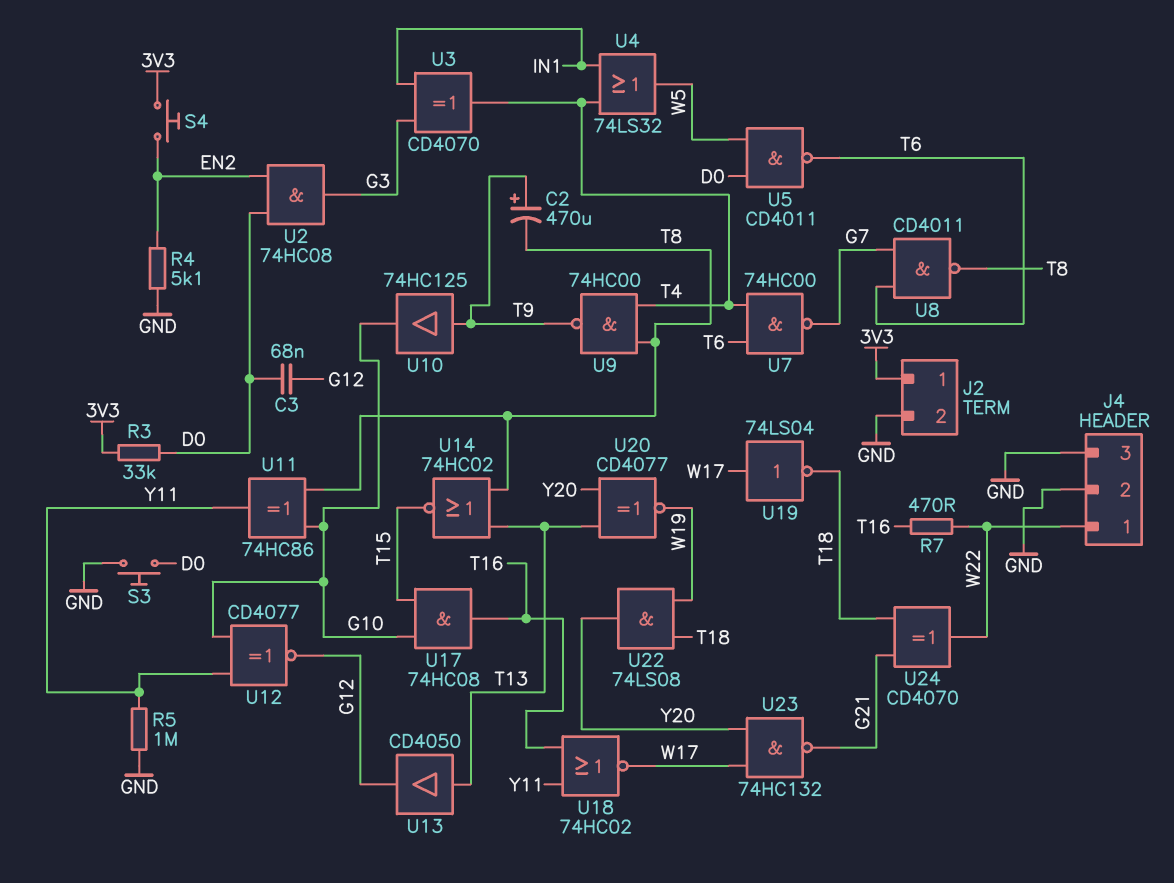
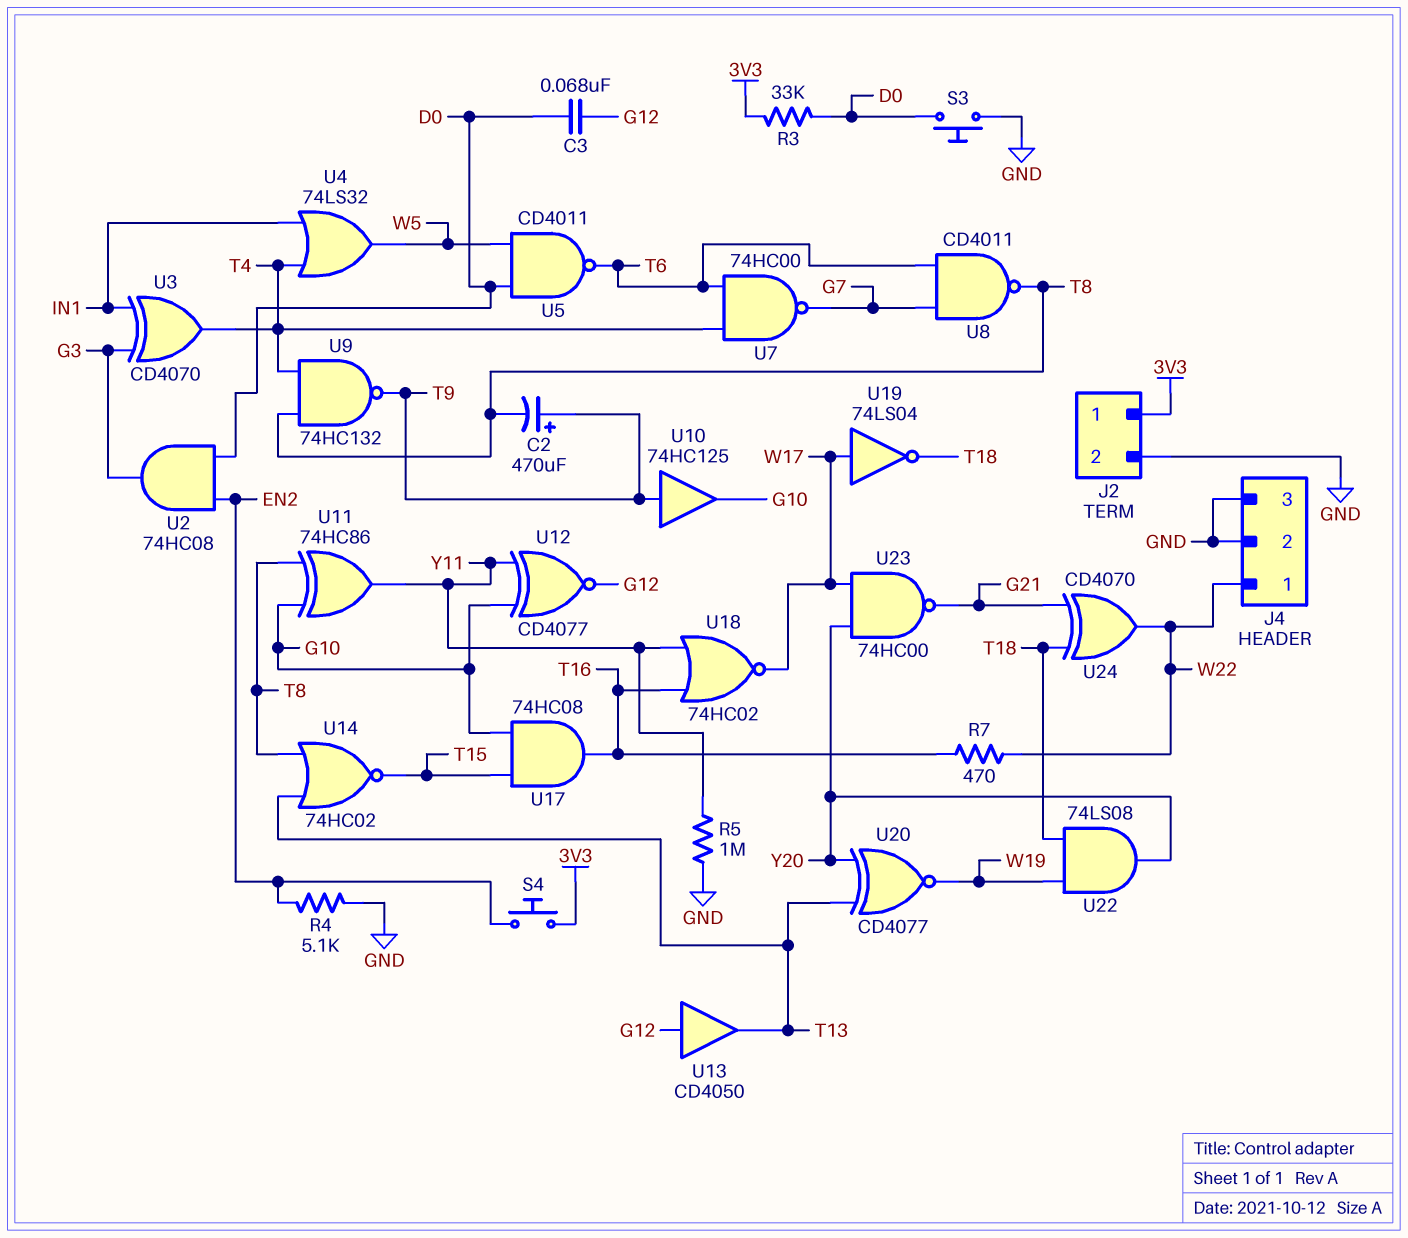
U9: NAND 74HC00 (in T4, in T8, out T9) -> NAND 74HC132 (in T4, in T8, out T9)
U13: buffer CD4050 (in T13, out G12) -> buffer CD4050 (in G12, out T13)
U23: NAND 74HC132 (in W17, in Y20, out G21) -> NAND 74HC00 (in W17, in Y20, out G21)

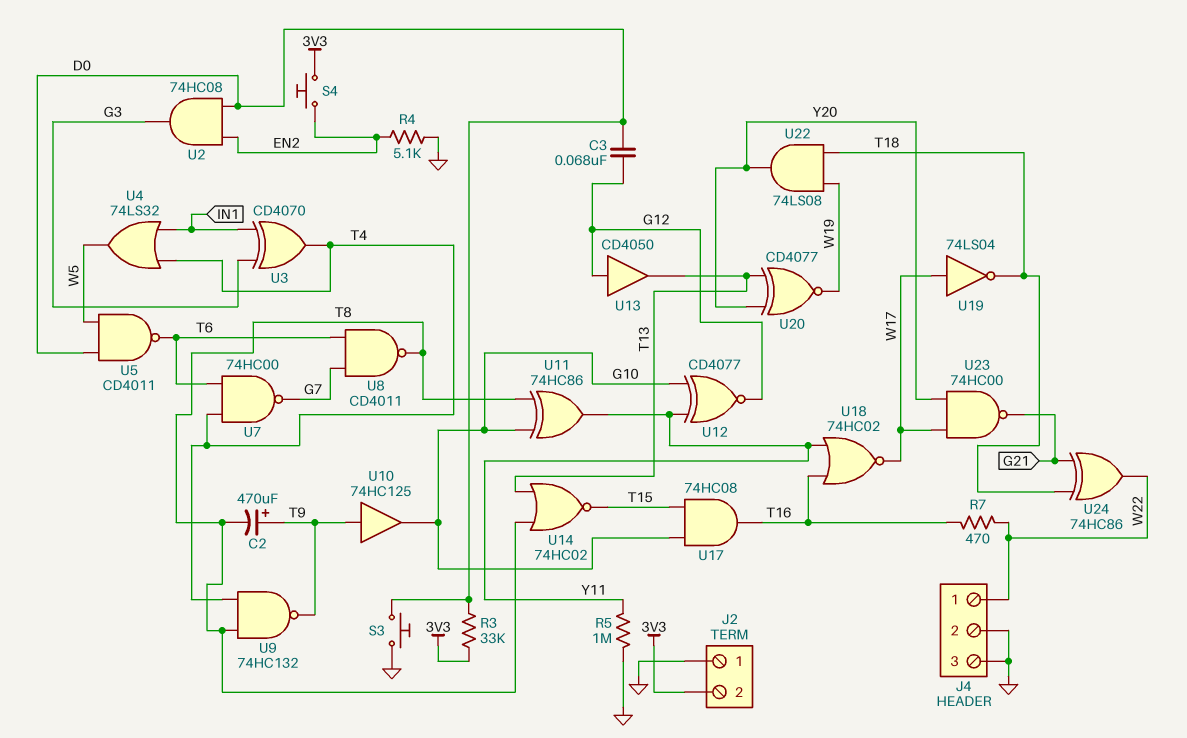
J2 pin 1: 3V3 -> GND
J2 pin 2: GND -> 3V3
U24: XOR CD4070 (in G21, in T18, out W22) -> XOR 74HC86 (in G21, in T18, out W22)

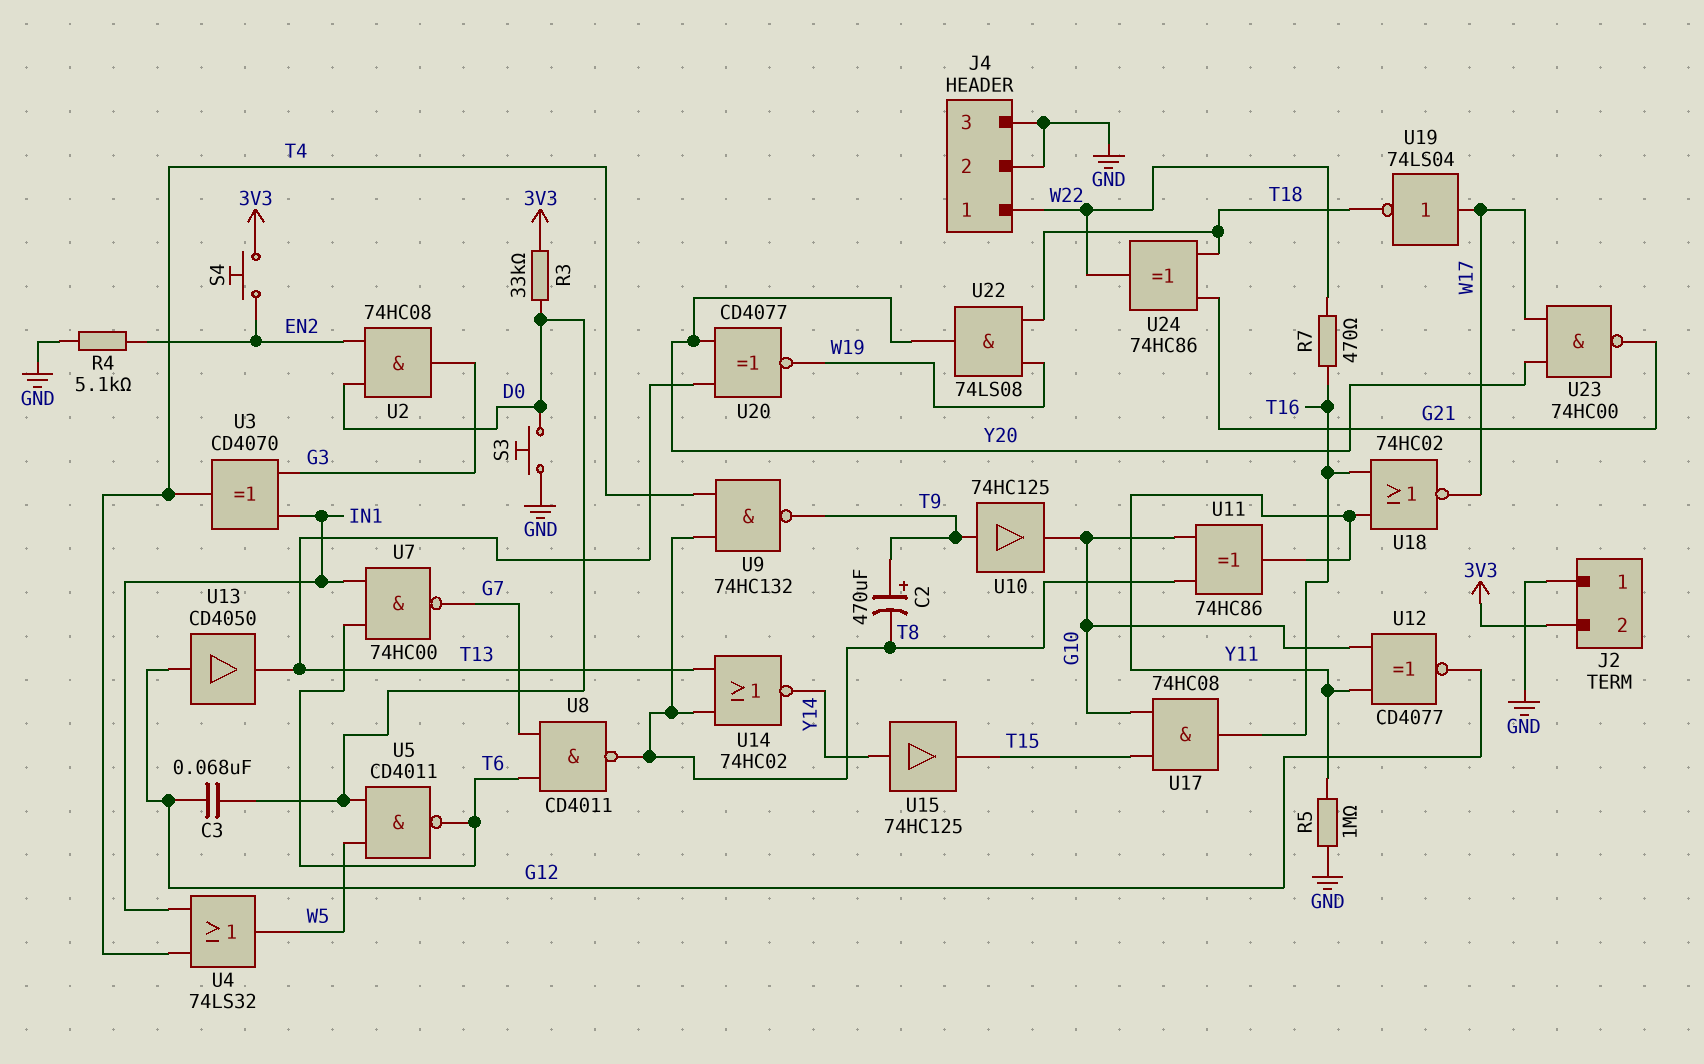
U7: NAND 74HC00 (in T4, in T6, out G7) -> NAND 74HC00 (in IN1, in T6, out G7)
U14: NOR 74HC02 (in T8, in T13, out T15) -> NOR 74HC02 (in T8, in T13, out Y14)
U15: none -> buffer 74HC125 (in Y14, out T15)

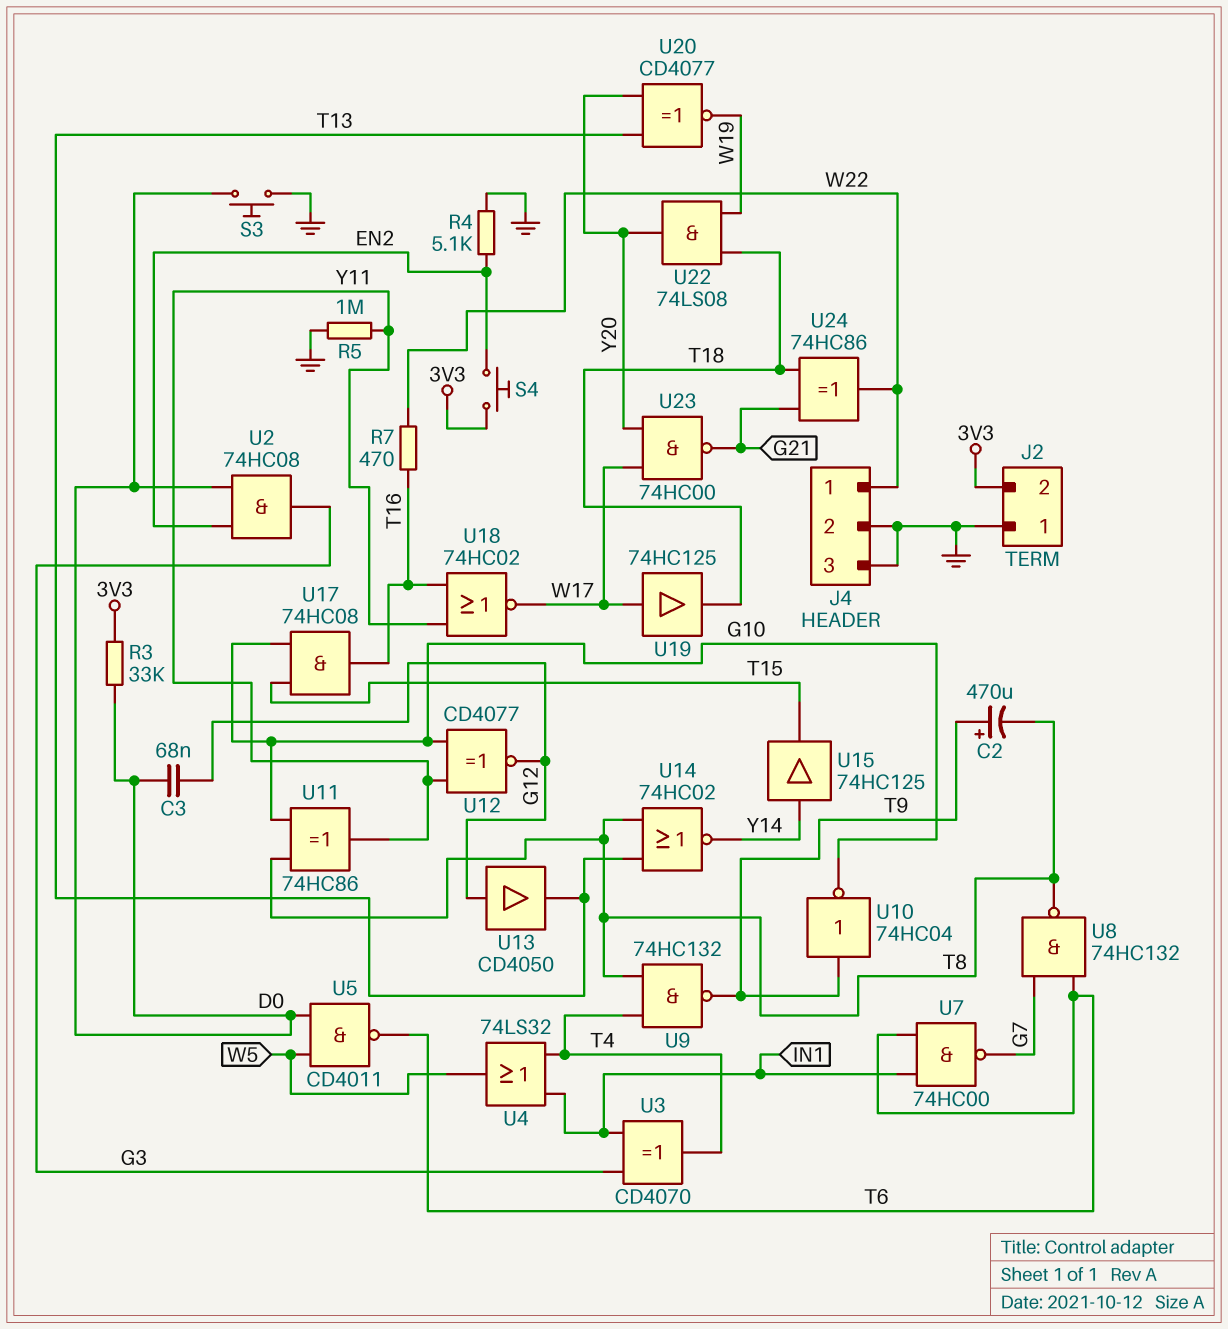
U8: NAND CD4011 (in G7, in T6, out T8) -> NAND 74HC132 (in G7, in T6, out T8)
U10: buffer 74HC125 (in T9, out G10) -> NOT 74HC04 (in T9, out G10)
U19: NOT 74LS04 (in W17, out T18) -> buffer 74HC125 (in W17, out T18)

